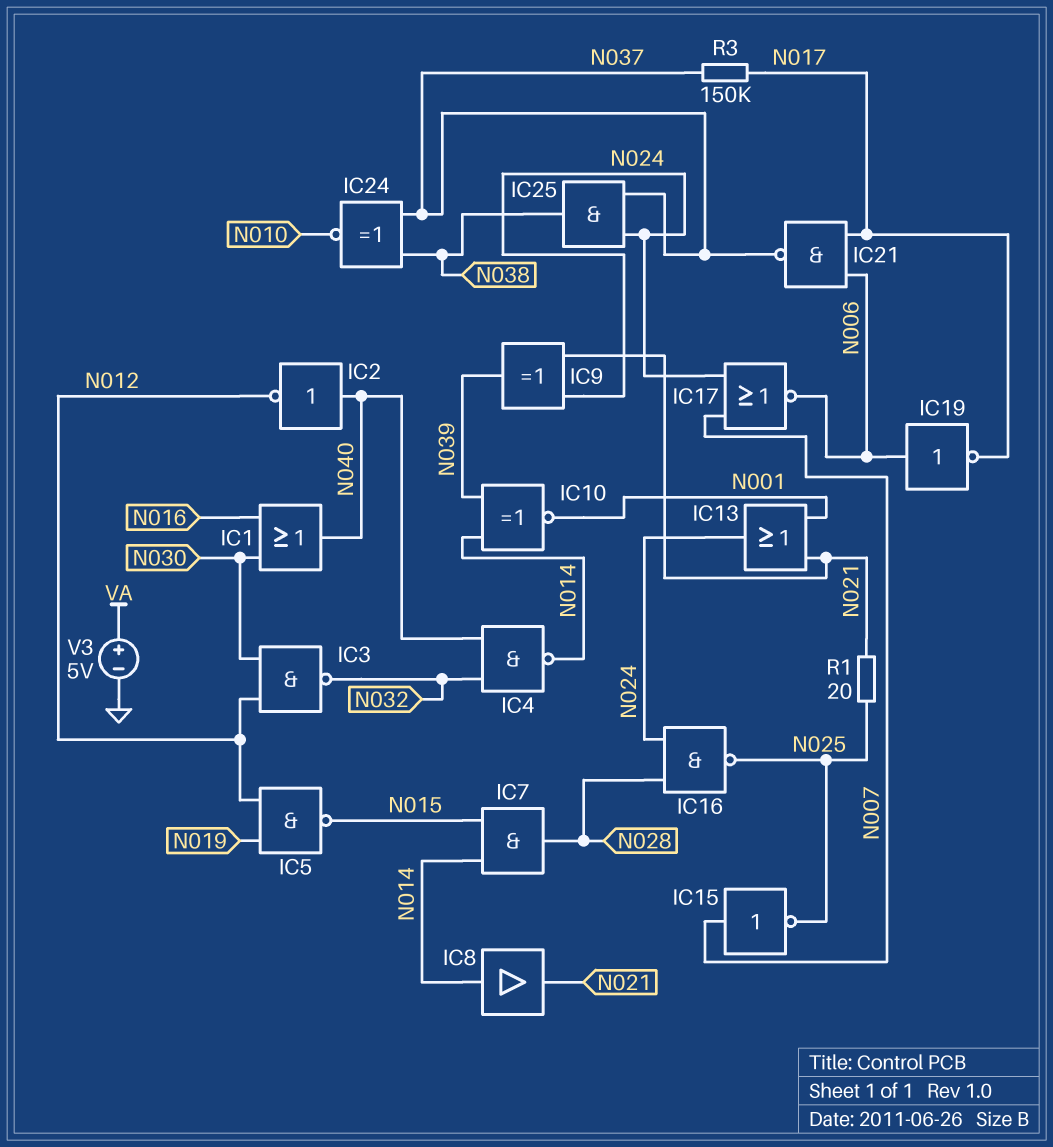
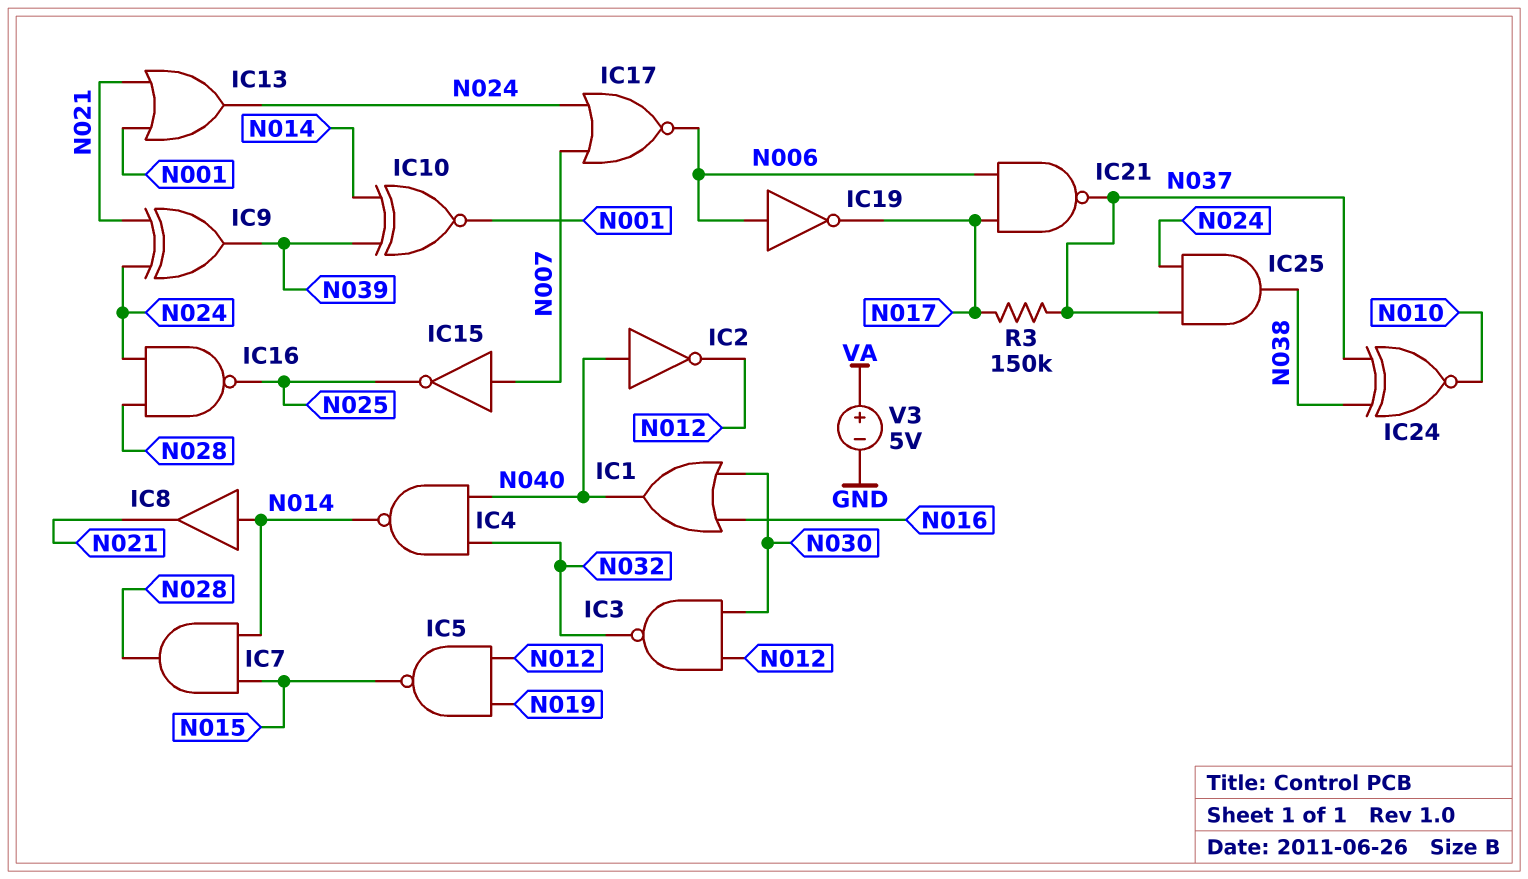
R1: 20 (N021, N025) -> none

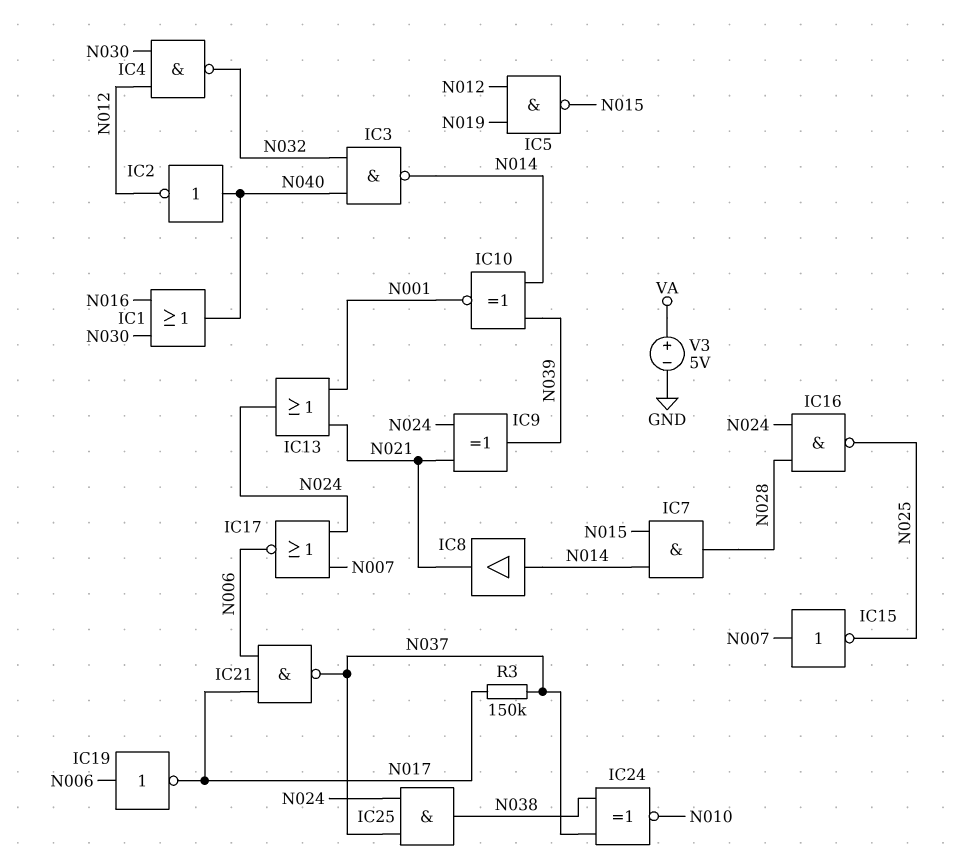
IC3: NAND (in N012, in N030, out N032) -> NAND (in N032, in N040, out N014)
IC4: NAND (in N032, in N040, out N014) -> NAND (in N012, in N030, out N032)

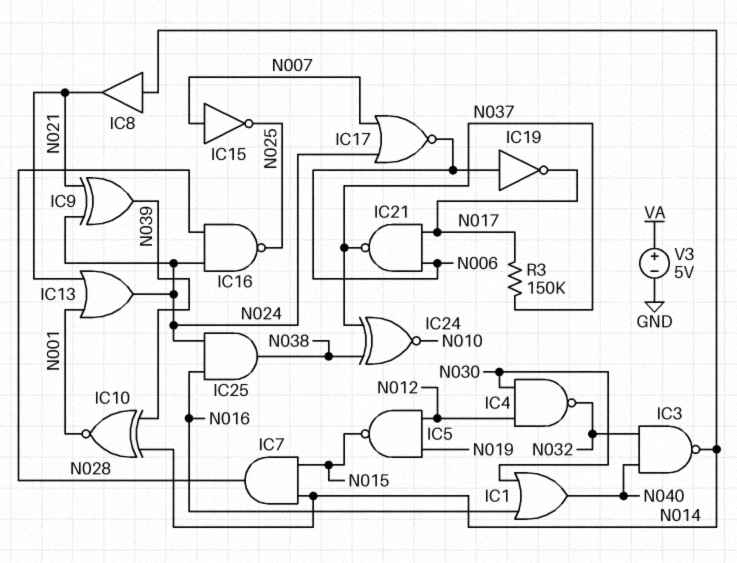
IC2: NOT (in N040, out N012) -> none
IC25: AND (in N024, in N037, out N038) -> AND (in N016, in N024, out N038)

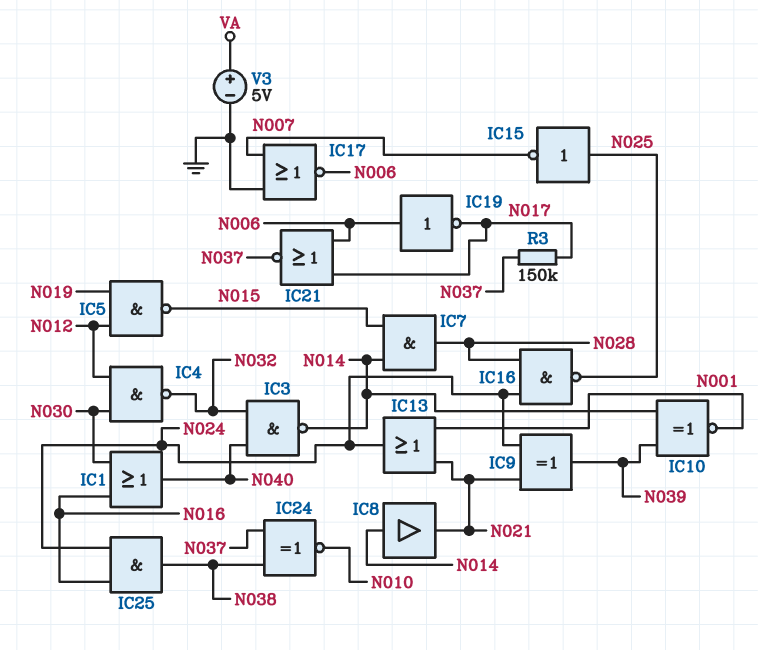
IC15: NOT (in N007, out N025) -> NOT (in N025, out N007)
IC17: NOR (in N007, in N024, out N006) -> NOR (in GND, in N007, out N006)
IC21: NAND (in N006, in N017, out N037) -> NOR (in N006, in N017, out N037)

